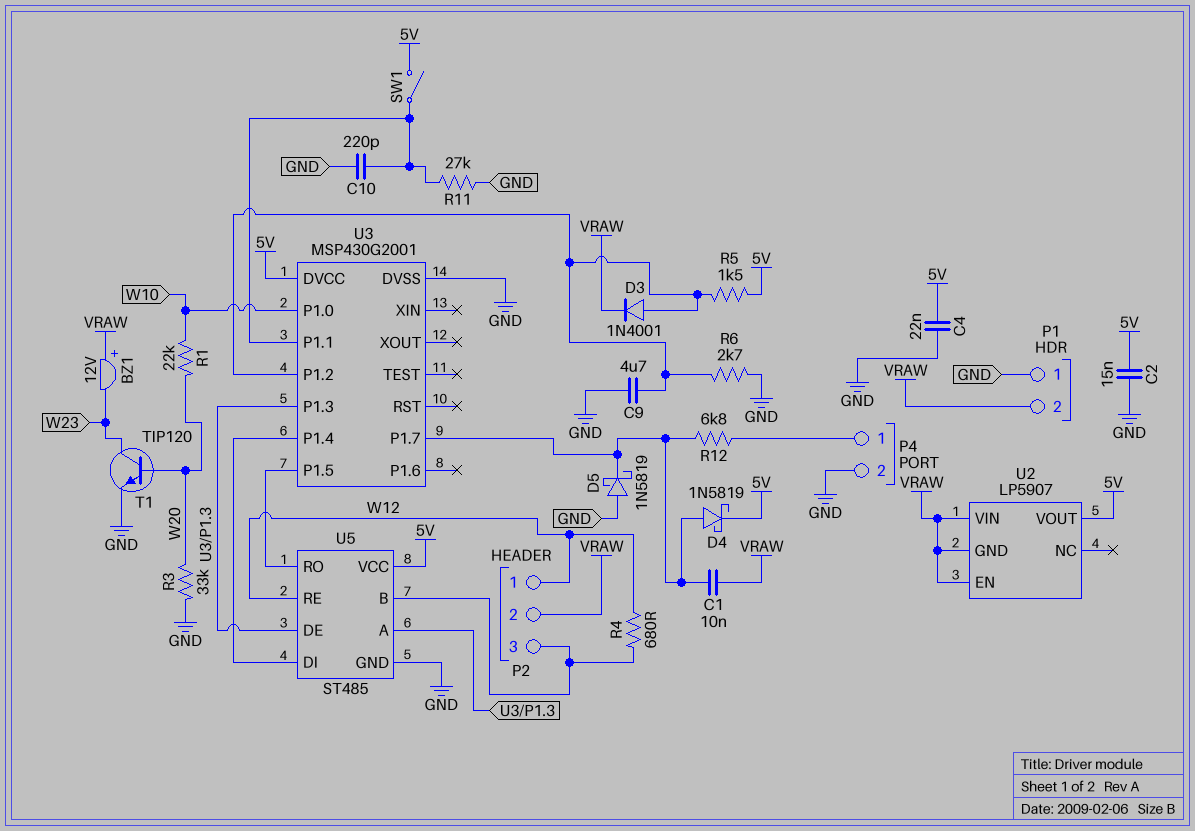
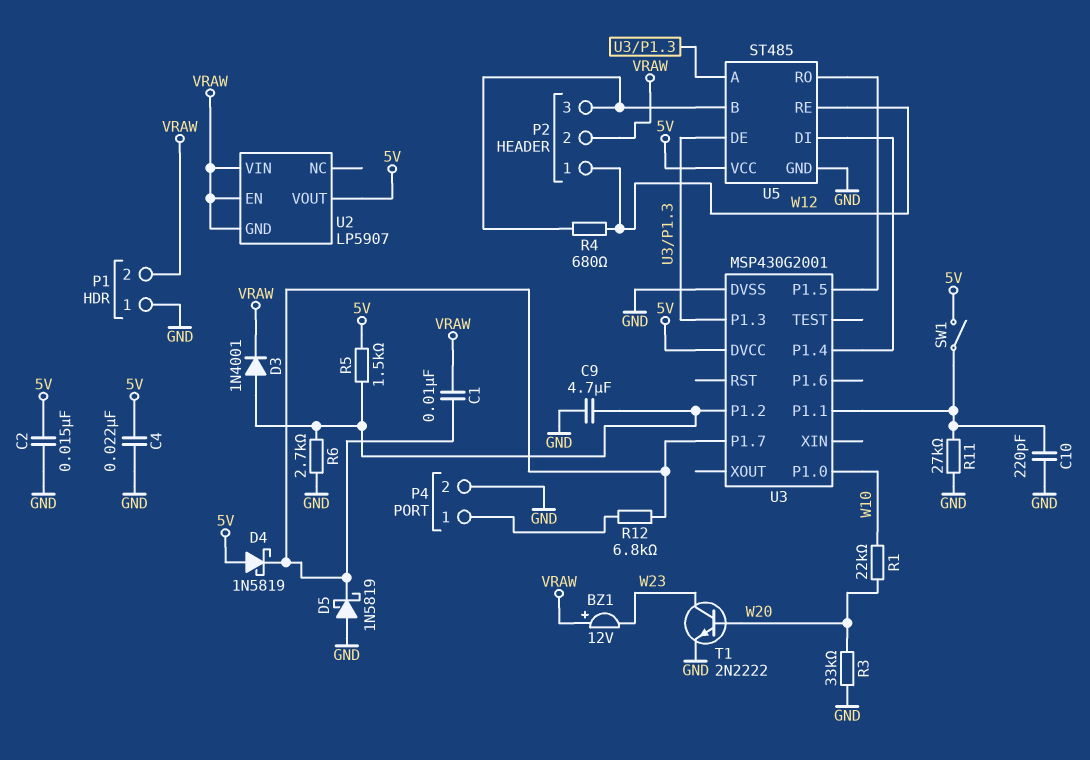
D4: schottky 1N5819 (A U3/P1.7, K 5V) -> schottky 1N5819 (A 5V, K U3/P1.7)
T1: NPN TIP120 (B W20, C W23, E GND) -> NPN 2N2222 (B W20, C W23, E GND)

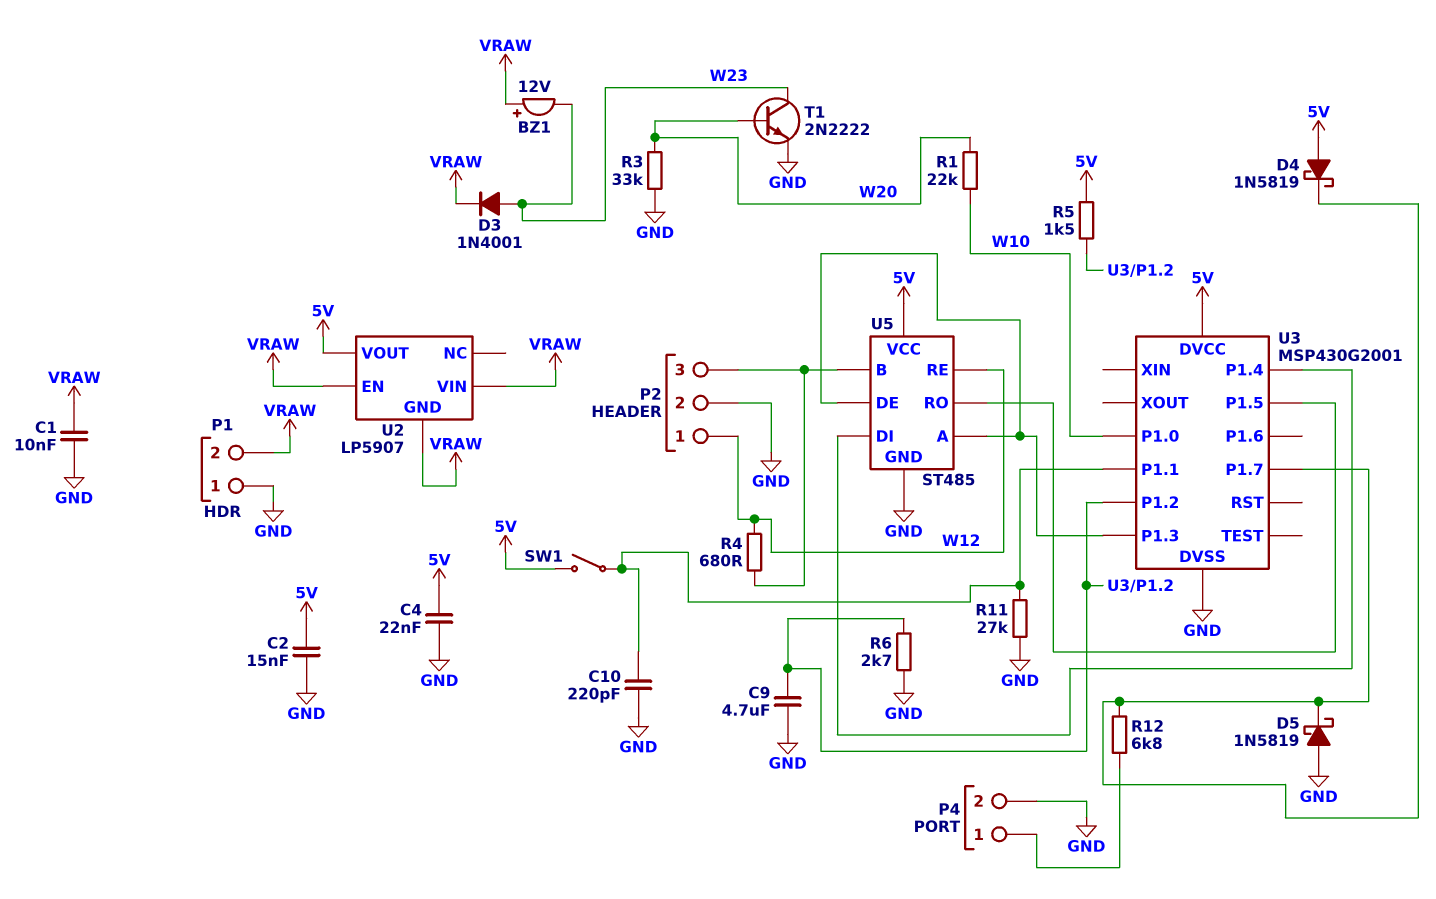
C1: 10nF (U3/P1.7, VRAW) -> 10nF (GND, VRAW)
D3: diode 1N4001 (A U3/P1.2, K VRAW) -> diode 1N4001 (A W23, K VRAW)
P2 pin 2: VRAW -> GND

